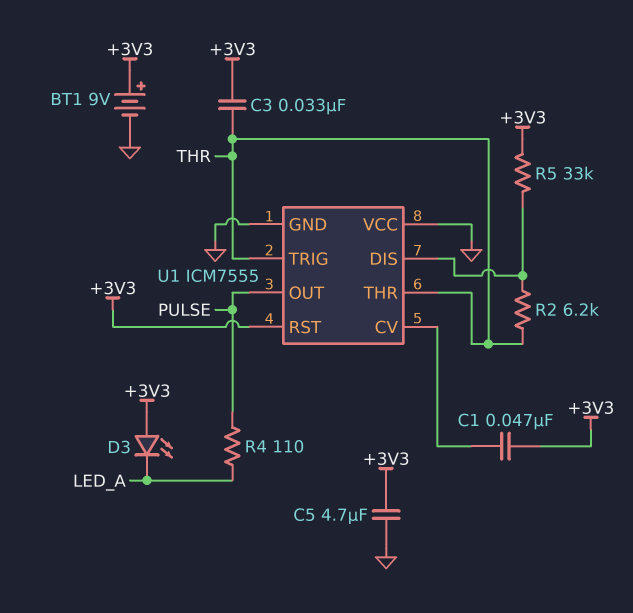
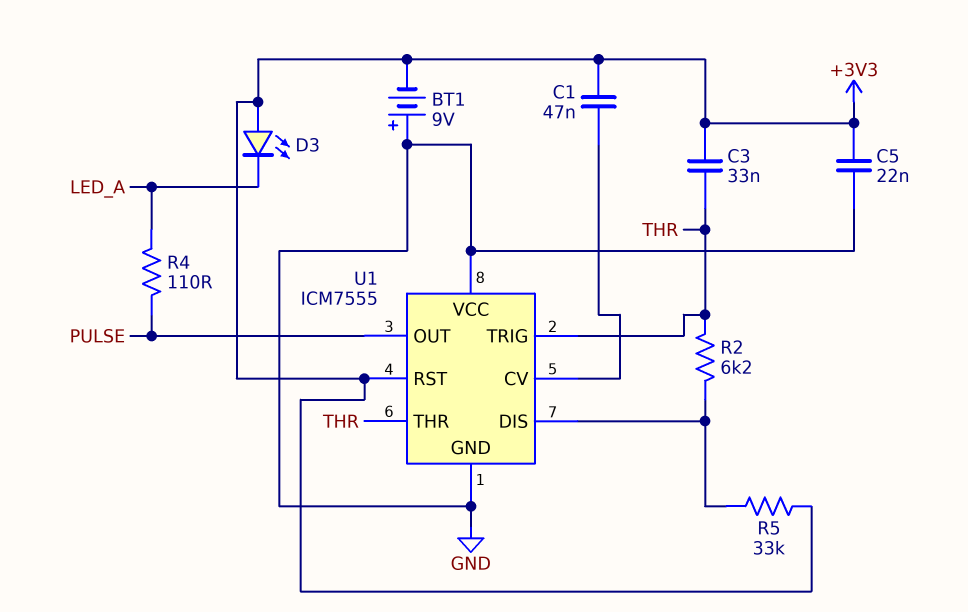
BT1: 9V (plus +3V3, minus GND) -> 9V (plus GND, minus +3V3)
C5: 4.7uF (+3V3, GND) -> 22nF (+3V3, GND)

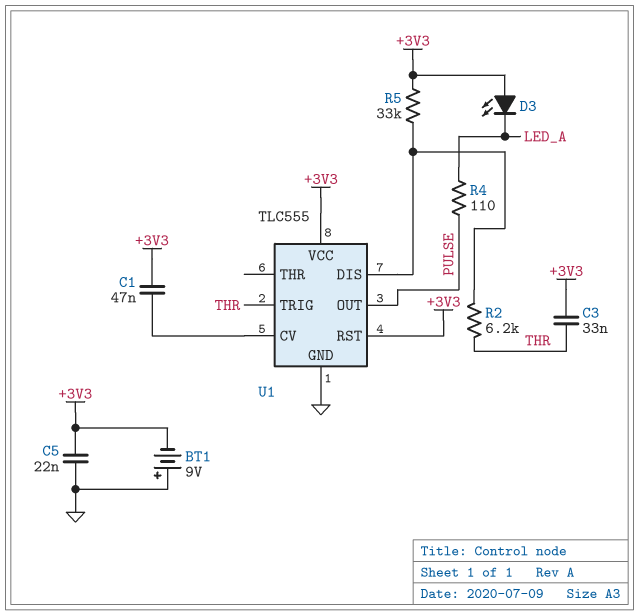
U1: ICM7555 -> TLC555
U1 pin THR: THR -> none
U1 pin VCC: GND -> +3V3

